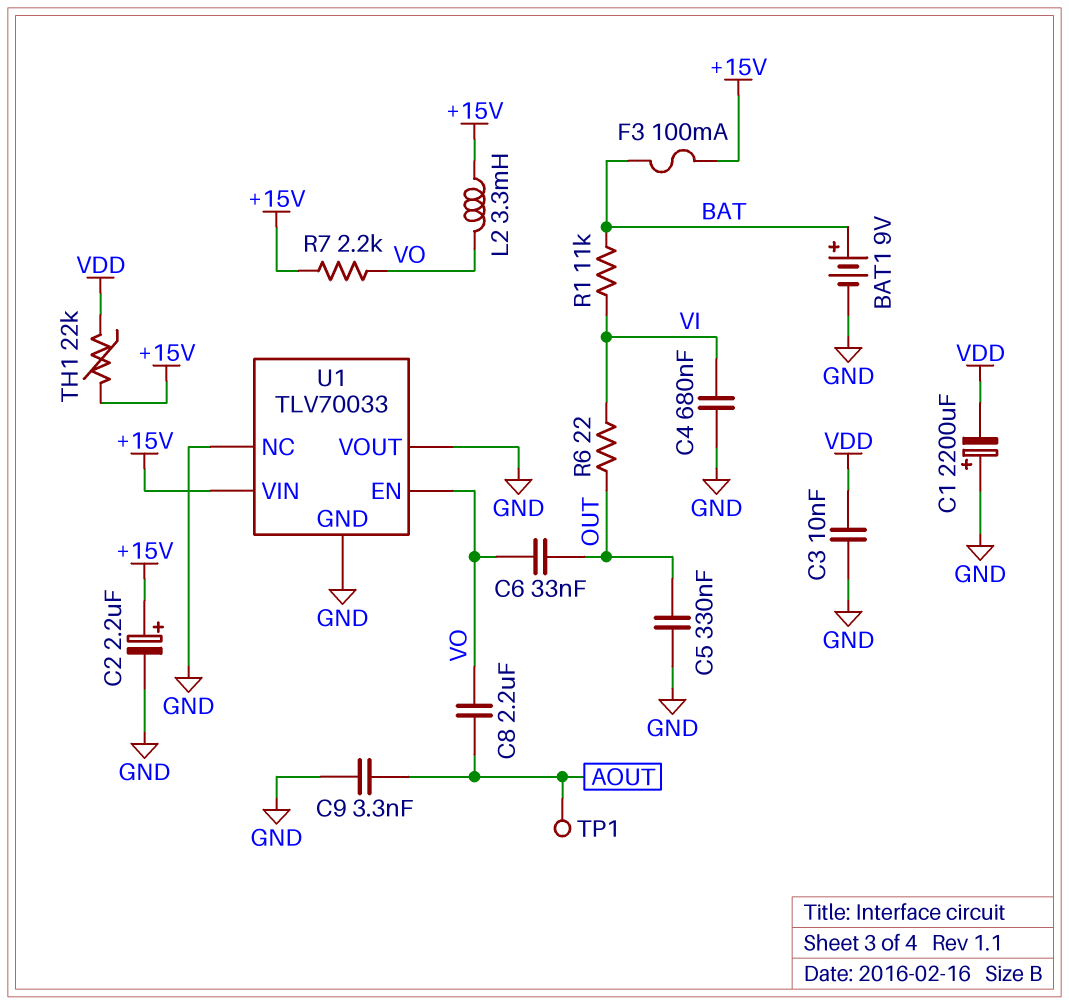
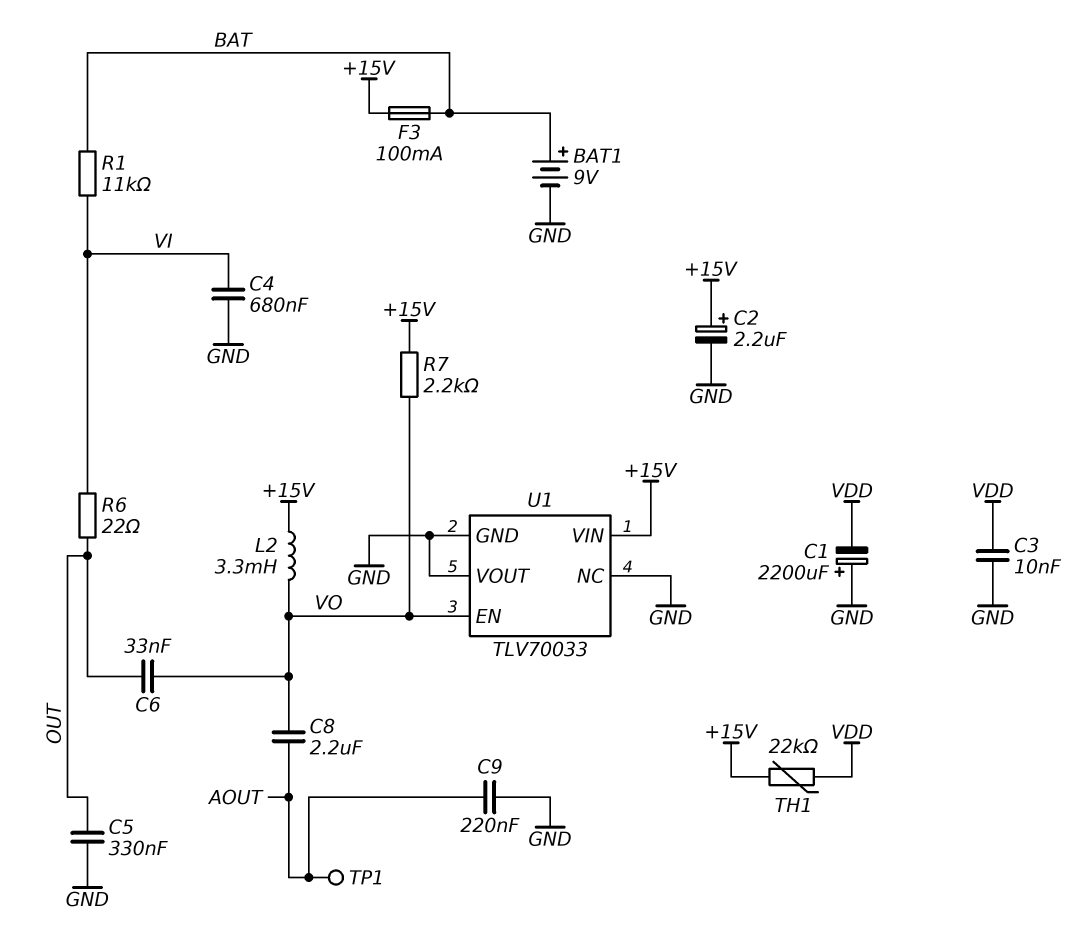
C9: 3.3nF (AOUT, GND) -> 220nF (AOUT, GND)

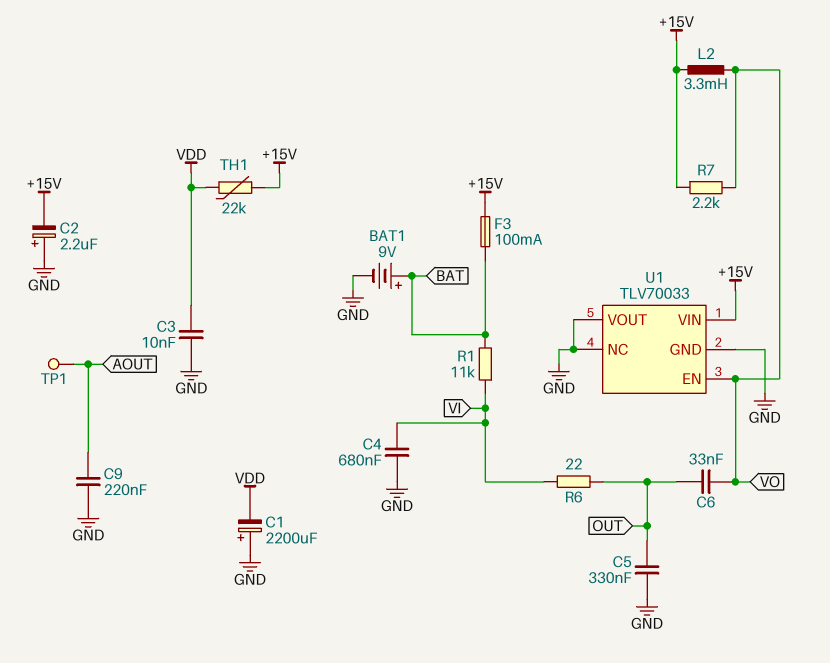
C2: 2.2uF (plus +15V, minus GND) -> 2.2uF (plus GND, minus +15V)
C8: 2.2uF (AOUT, VO) -> none

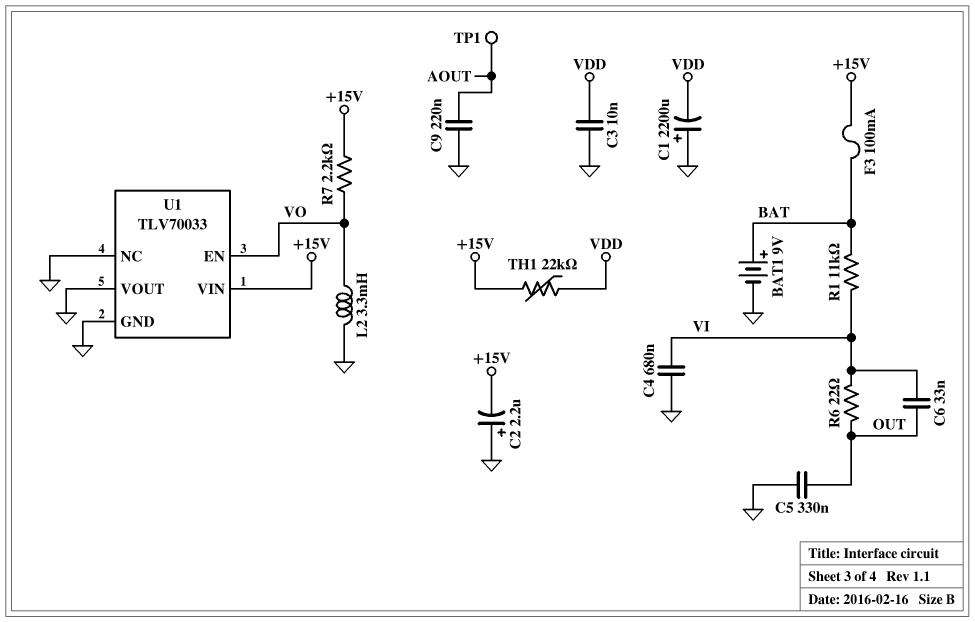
C6: 33nF (OUT, VO) -> 33nF (OUT, VI)
L2: 3.3mH (+15V, VO) -> 3.3mH (GND, VO)

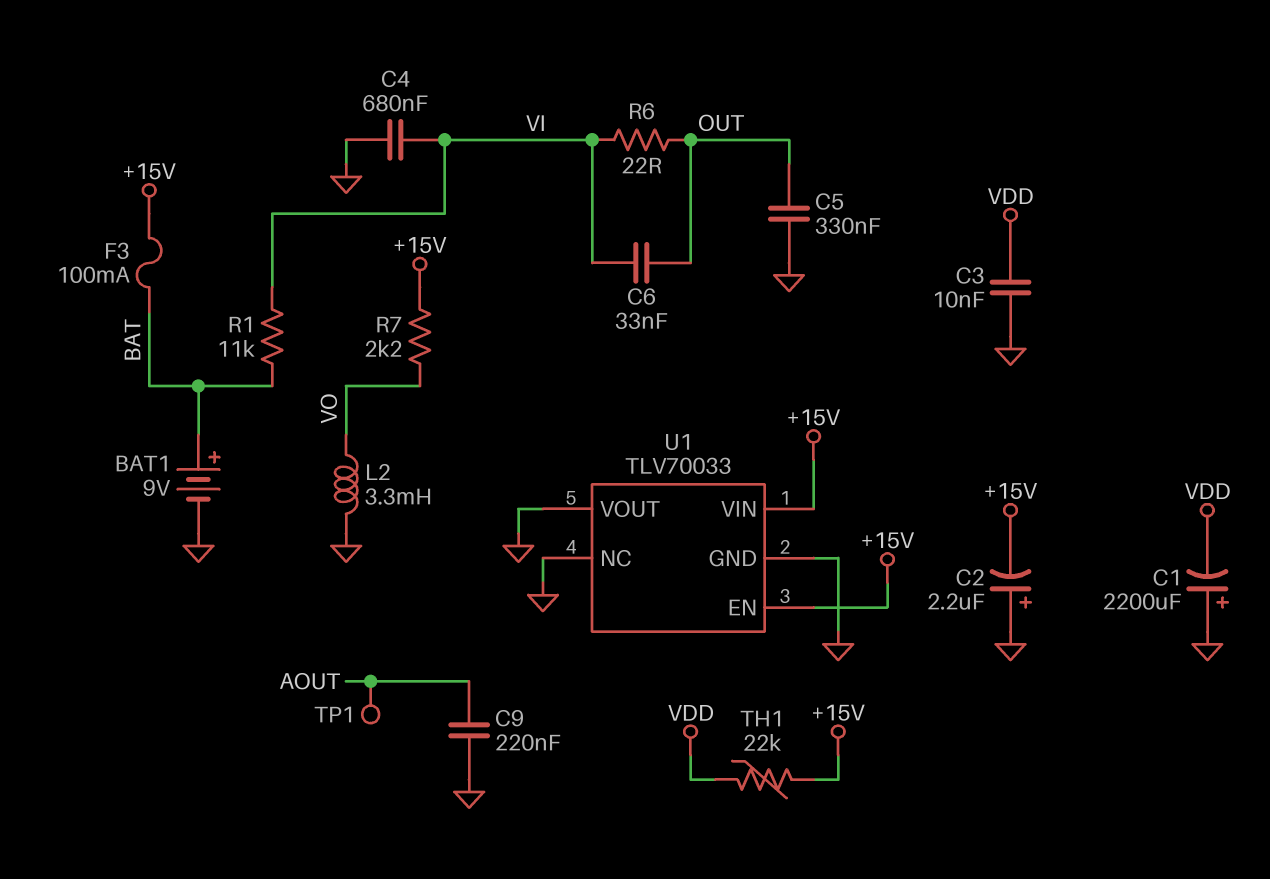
U1 pin EN: VO -> +15V

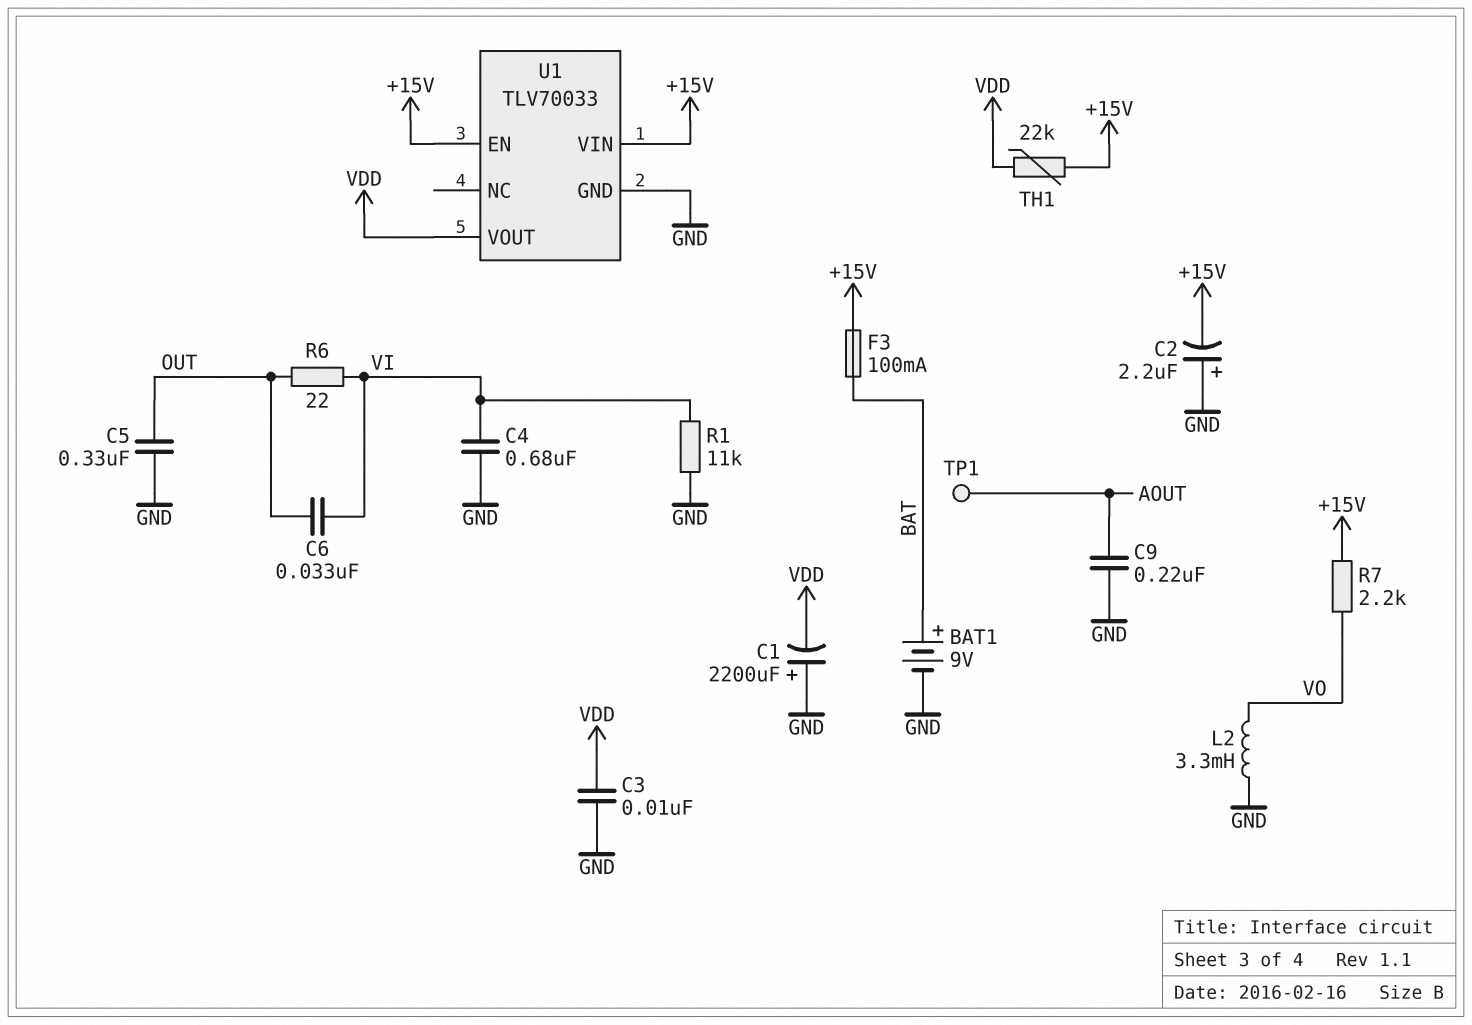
R1: 11k (BAT, VI) -> 11k (GND, VI)
U1 pin NC: GND -> none
U1 pin VOUT: GND -> VDD

